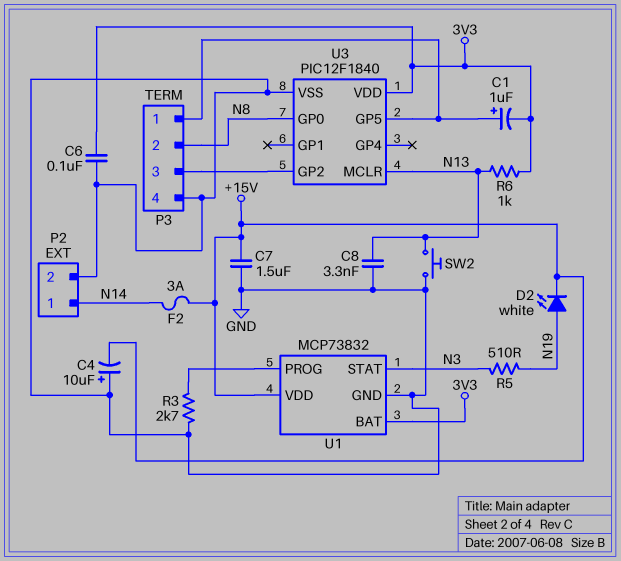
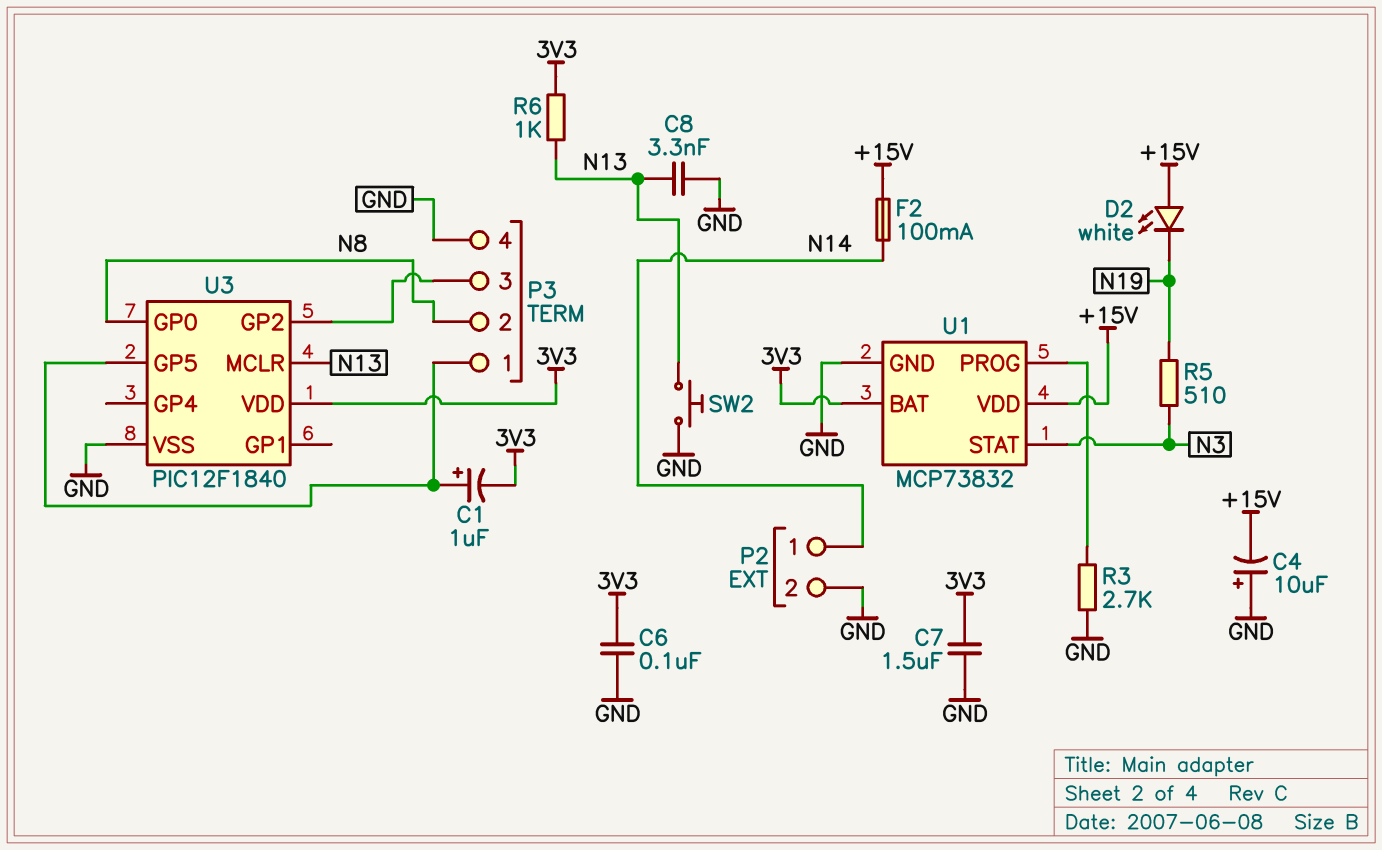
C7: 1.5uF (+15V, GND) -> 1.5uF (3V3, GND)
D2: LED white (A N19, K +15V) -> LED white (A +15V, K N19)
F2: 3A (+15V, N14) -> 100mA (+15V, N14)

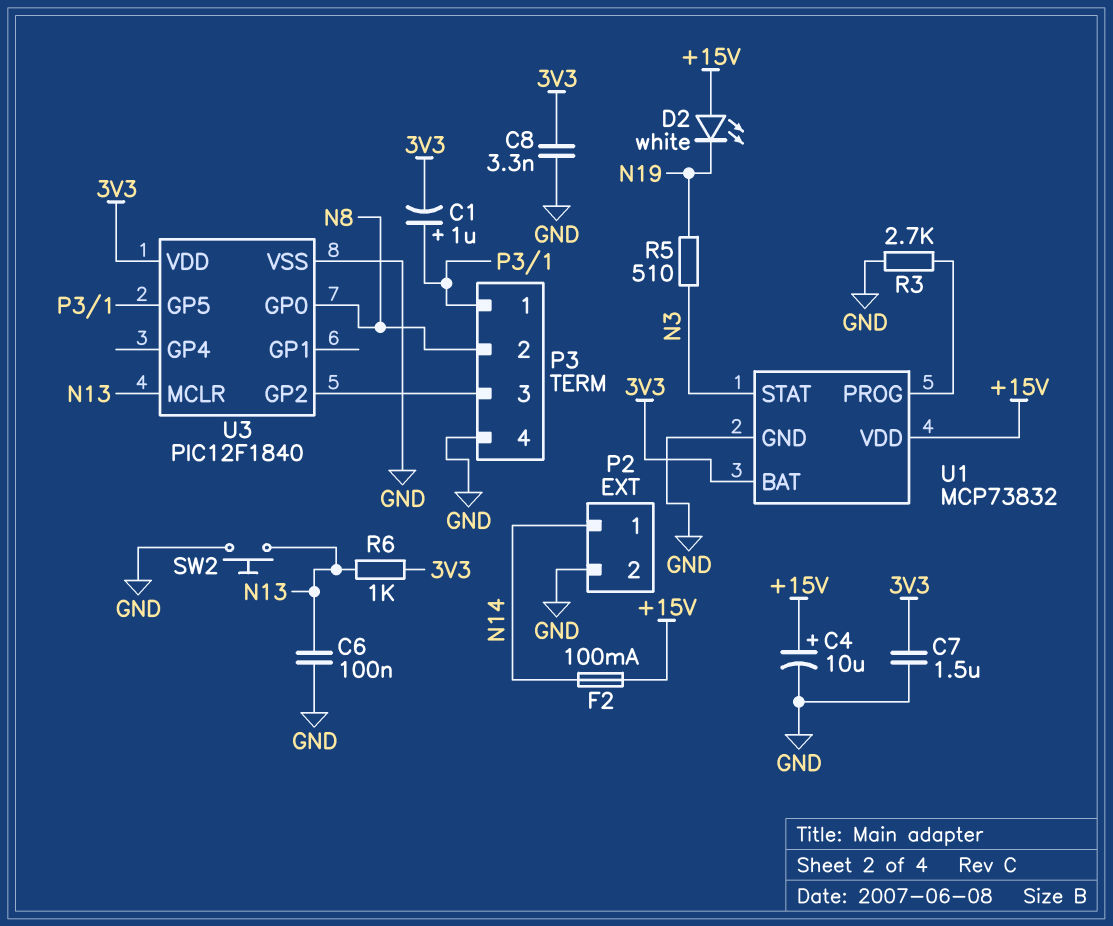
C4: 10uF (plus GND, minus +15V) -> 10uF (plus +15V, minus GND)
C6: 100nF (3V3, GND) -> 100nF (GND, N13)
C8: 3.3nF (GND, N13) -> 3.3nF (3V3, GND)

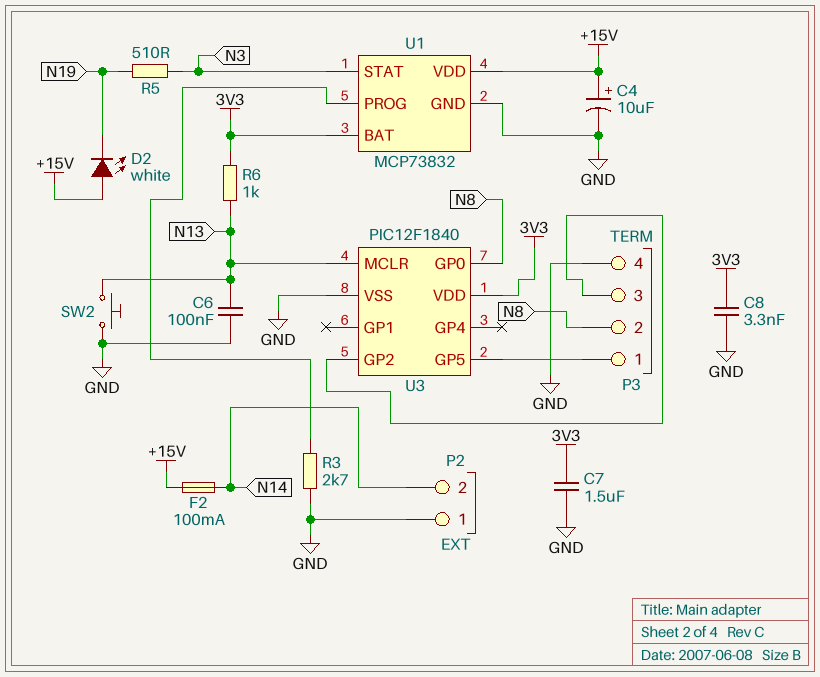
C1: 1uF (plus P3/1, minus 3V3) -> none
P2 pin 1: N14 -> GND
P2 pin 2: GND -> N14

